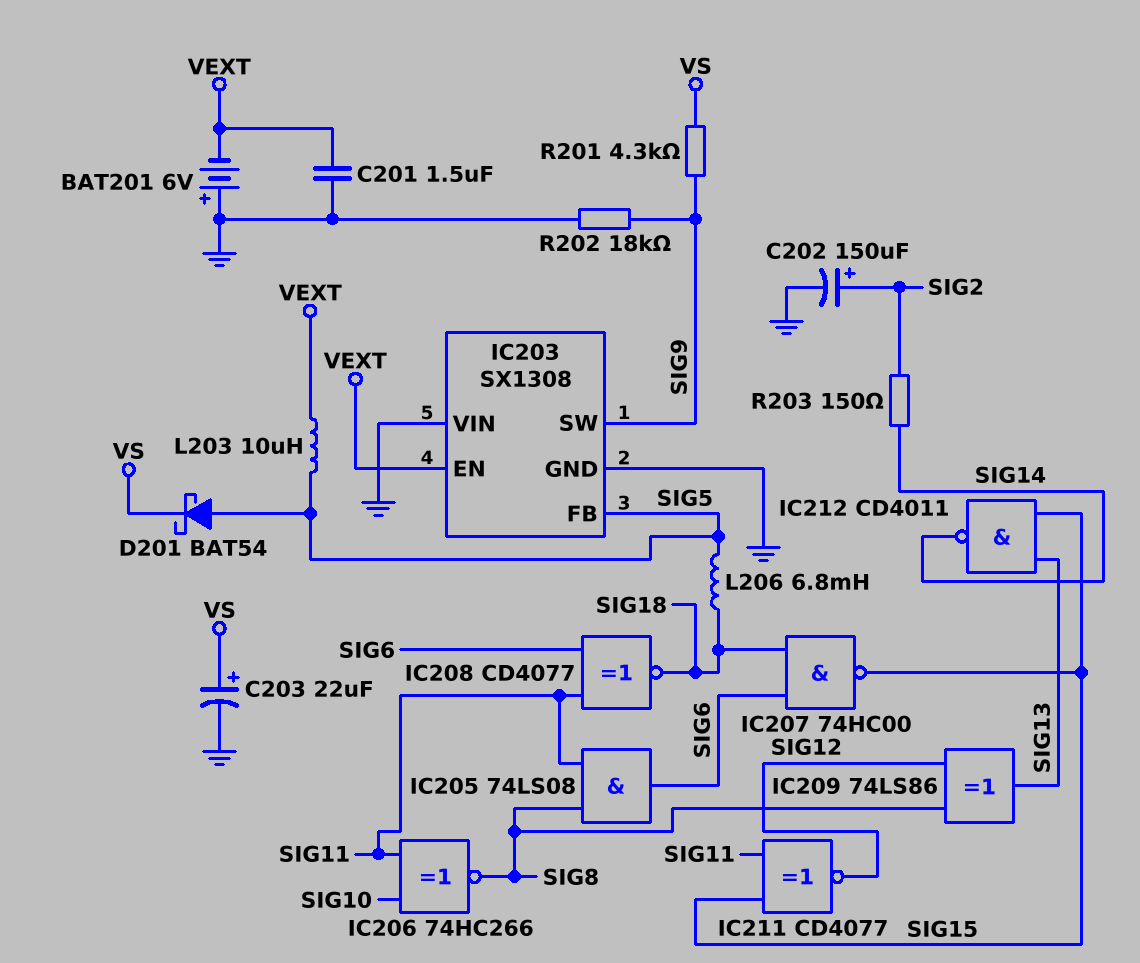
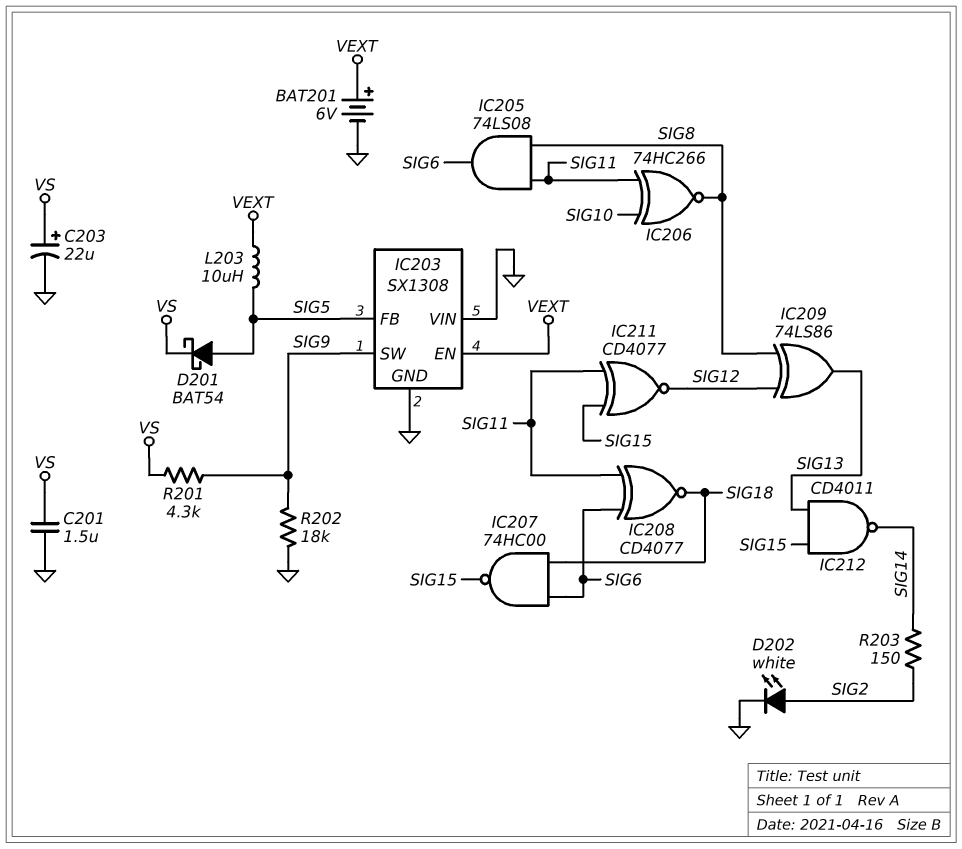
BAT201: 6V (plus GND, minus VEXT) -> 6V (plus VEXT, minus GND)
C201: 1.5uF (GND, VEXT) -> 1.5uF (GND, VS)
C202: 150uF (plus SIG2, minus GND) -> none
D202: none -> LED white (A SIG2, K GND)
L206: 6.8mH (SIG5, SIG18) -> none

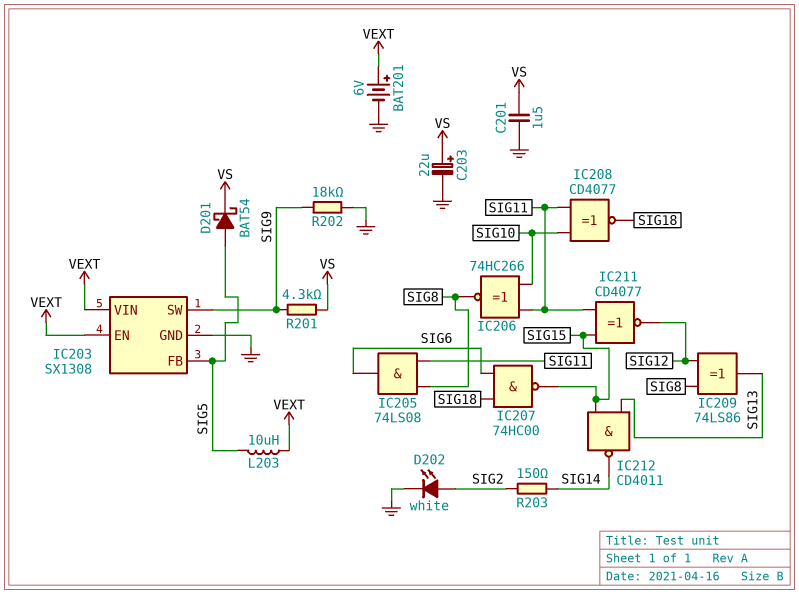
IC203 pin VIN: GND -> VEXT
IC208: XNOR CD4077 (in SIG6, in SIG11, out SIG18) -> XNOR CD4077 (in SIG10, in SIG11, out SIG18)

